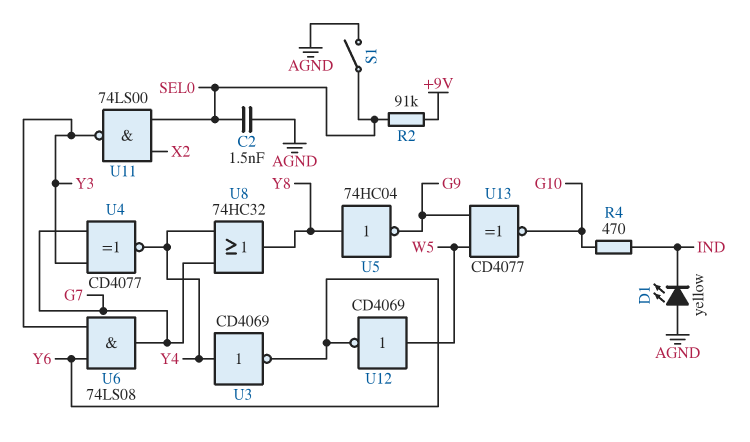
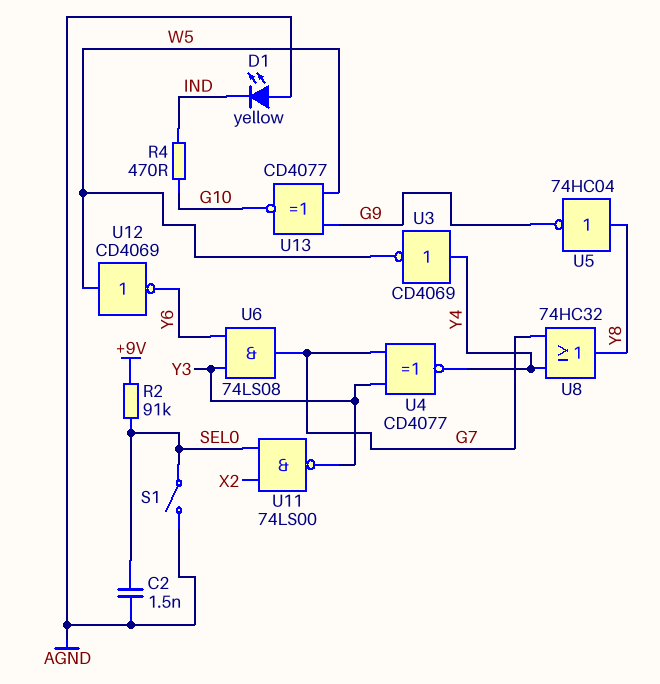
U3: NOT CD4069 (in Y4, out Y6) -> NOT CD4069 (in Y4, out W5)

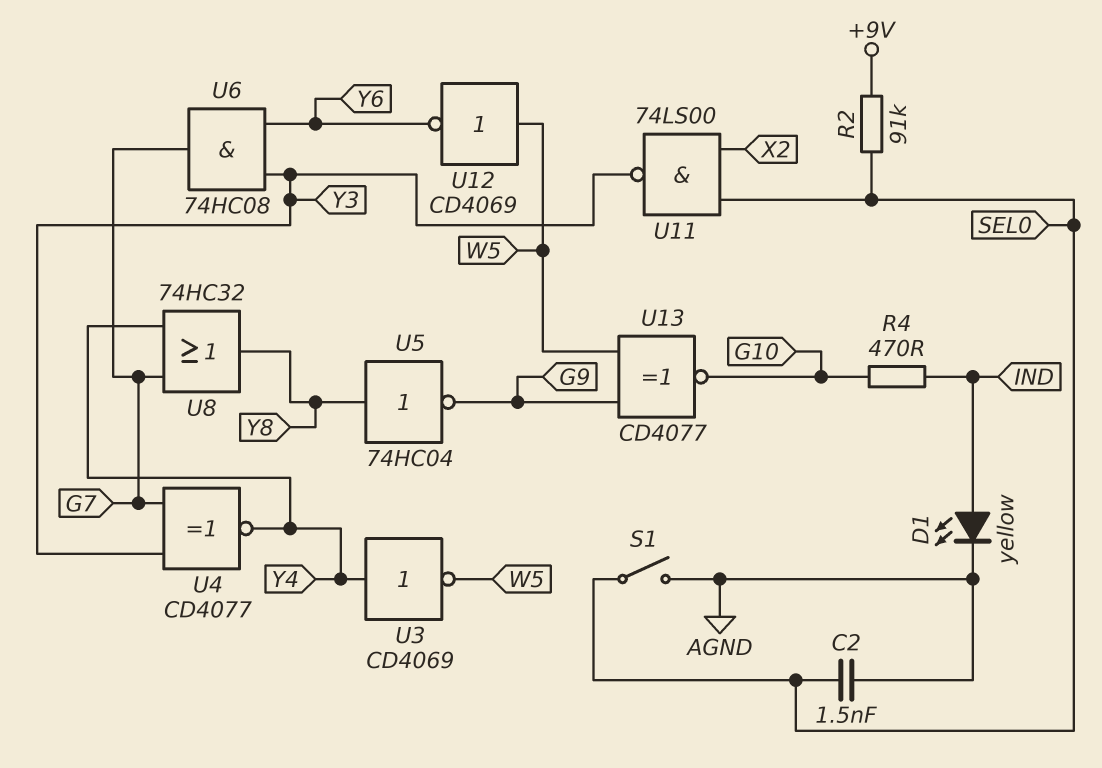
D1: LED yellow (A AGND, K IND) -> LED yellow (A IND, K AGND)
U6: AND 74LS08 (in Y3, in Y6, out G7) -> AND 74HC08 (in Y3, in Y6, out G7)

